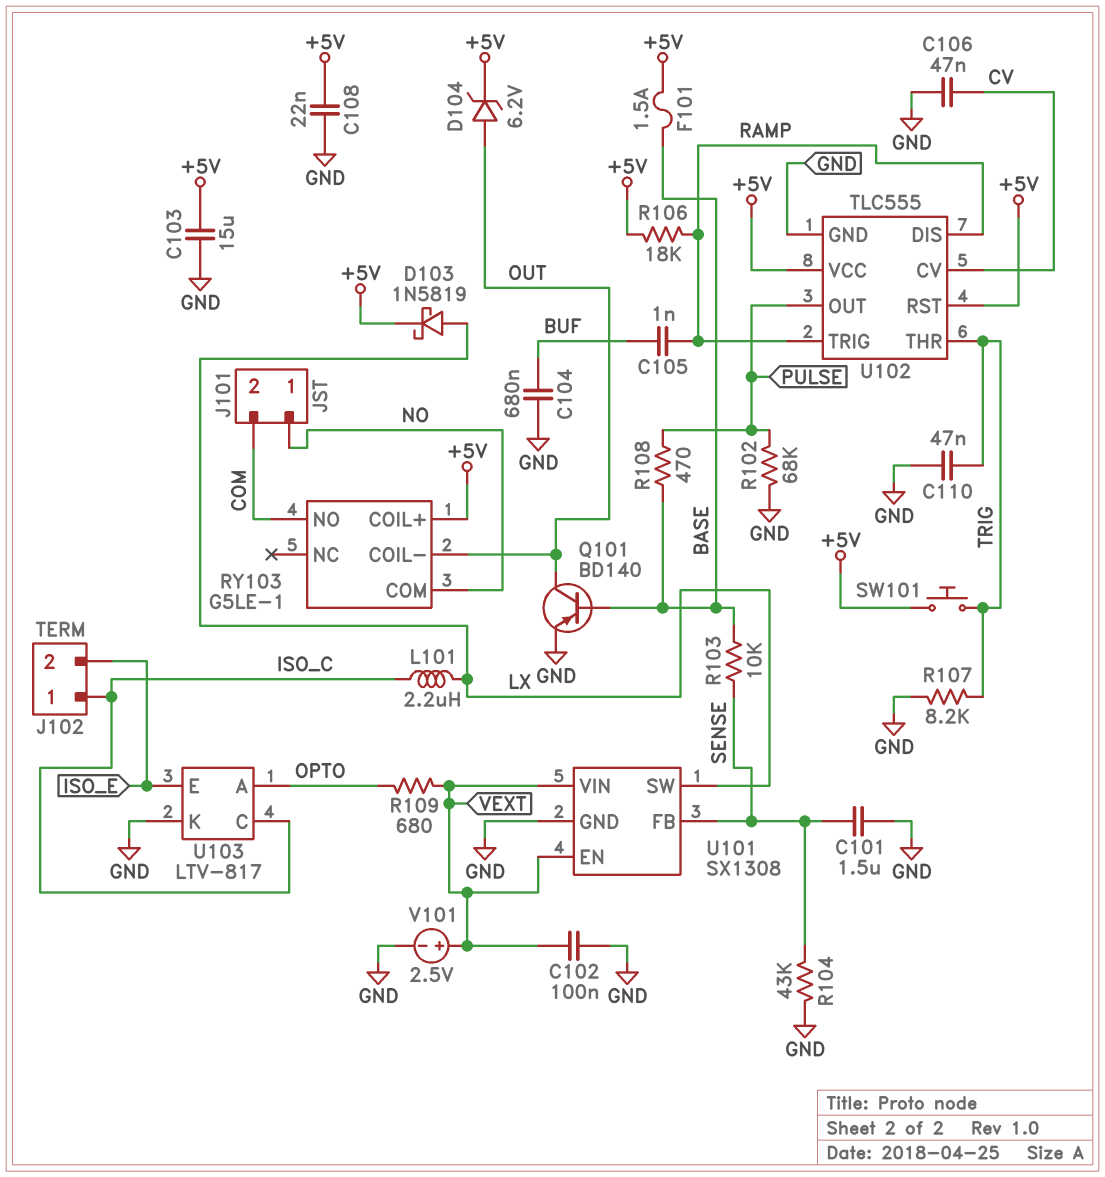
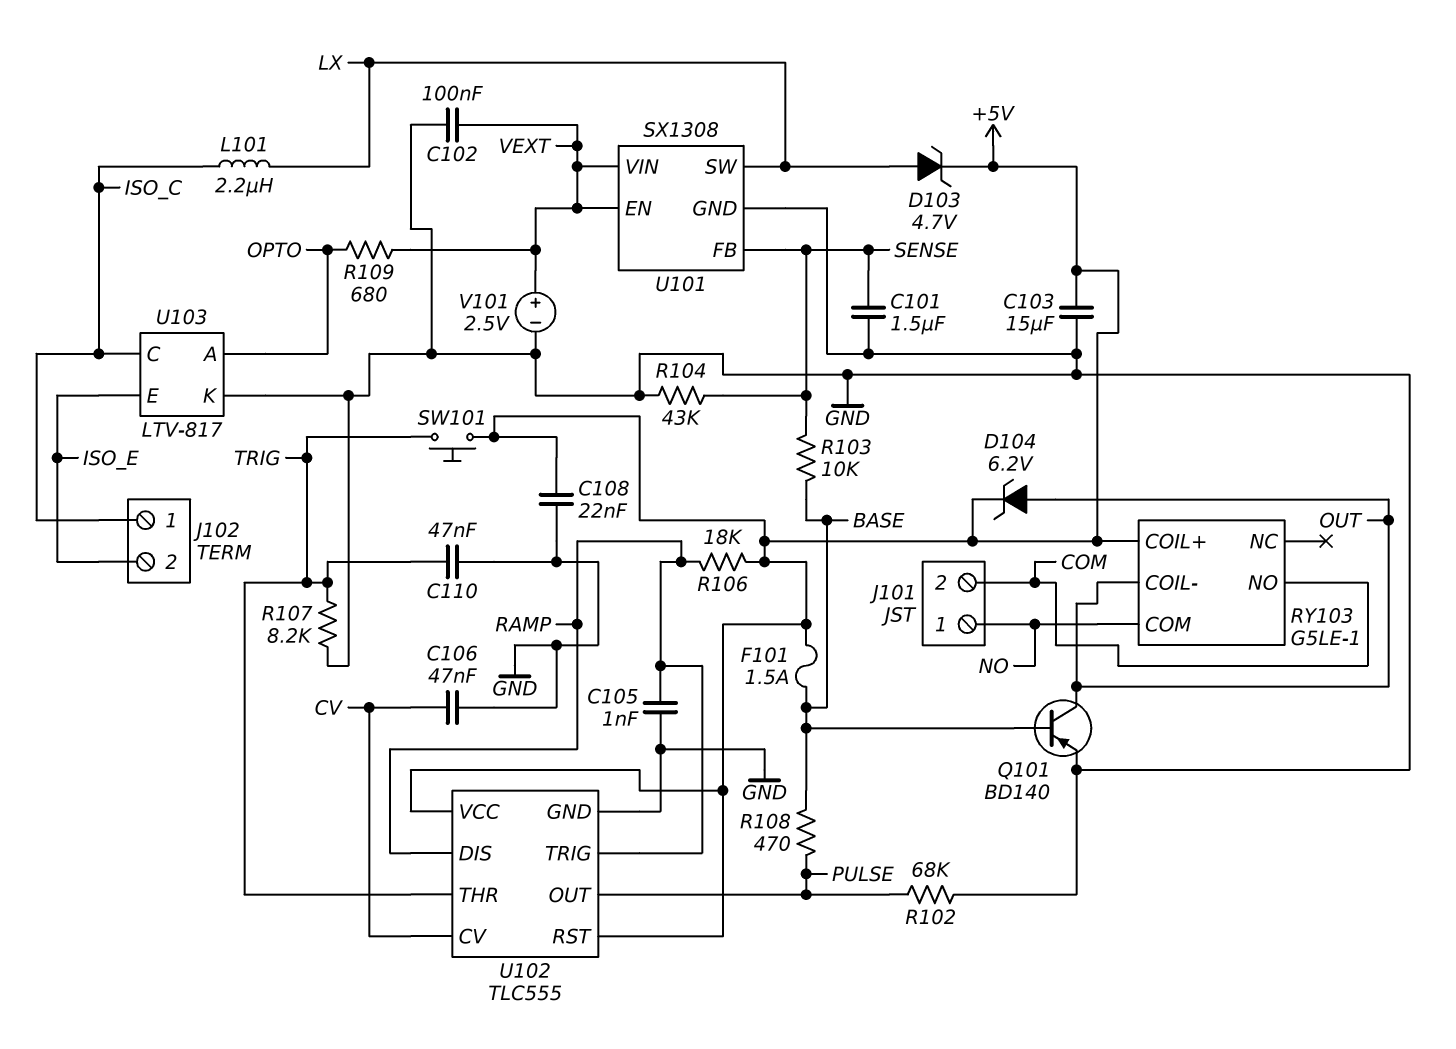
C104: 680nF (BUF, GND) -> none
C105: 1nF (BUF, RAMP) -> 1nF (GND, RAMP)
D103: schottky 1N5819 (A LX, K +5V) -> zener 4.7V (A LX, K +5V)

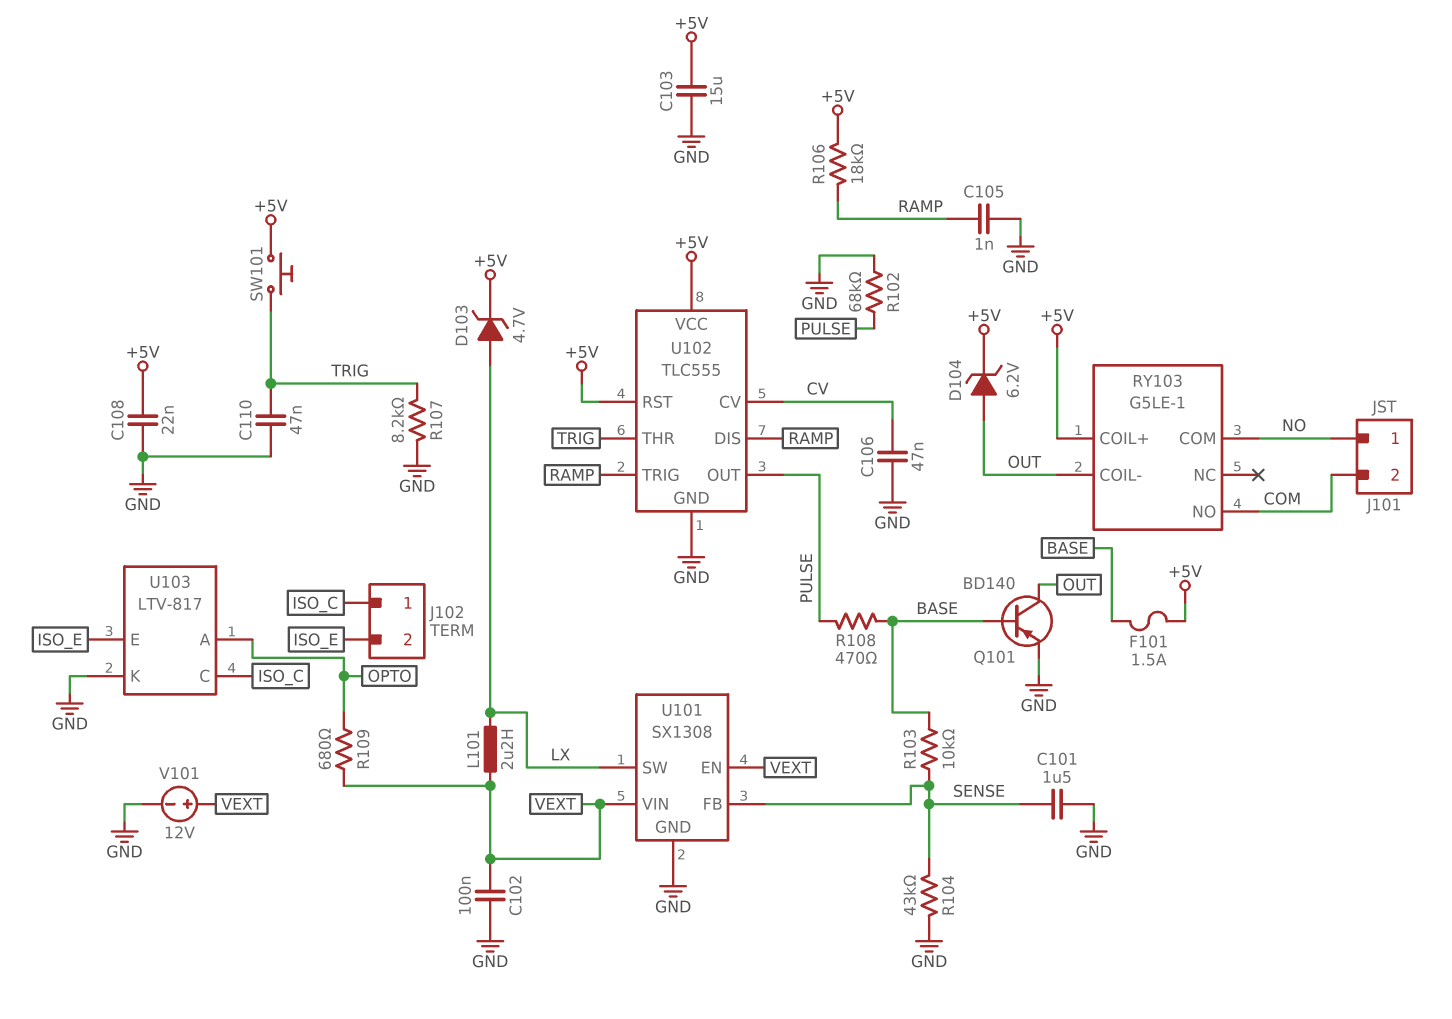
L101: 2.2uH (ISO_C, LX) -> 2.2uH (LX, VEXT)
V101: 2.5V (plus VEXT, minus GND) -> 12V (plus VEXT, minus GND)

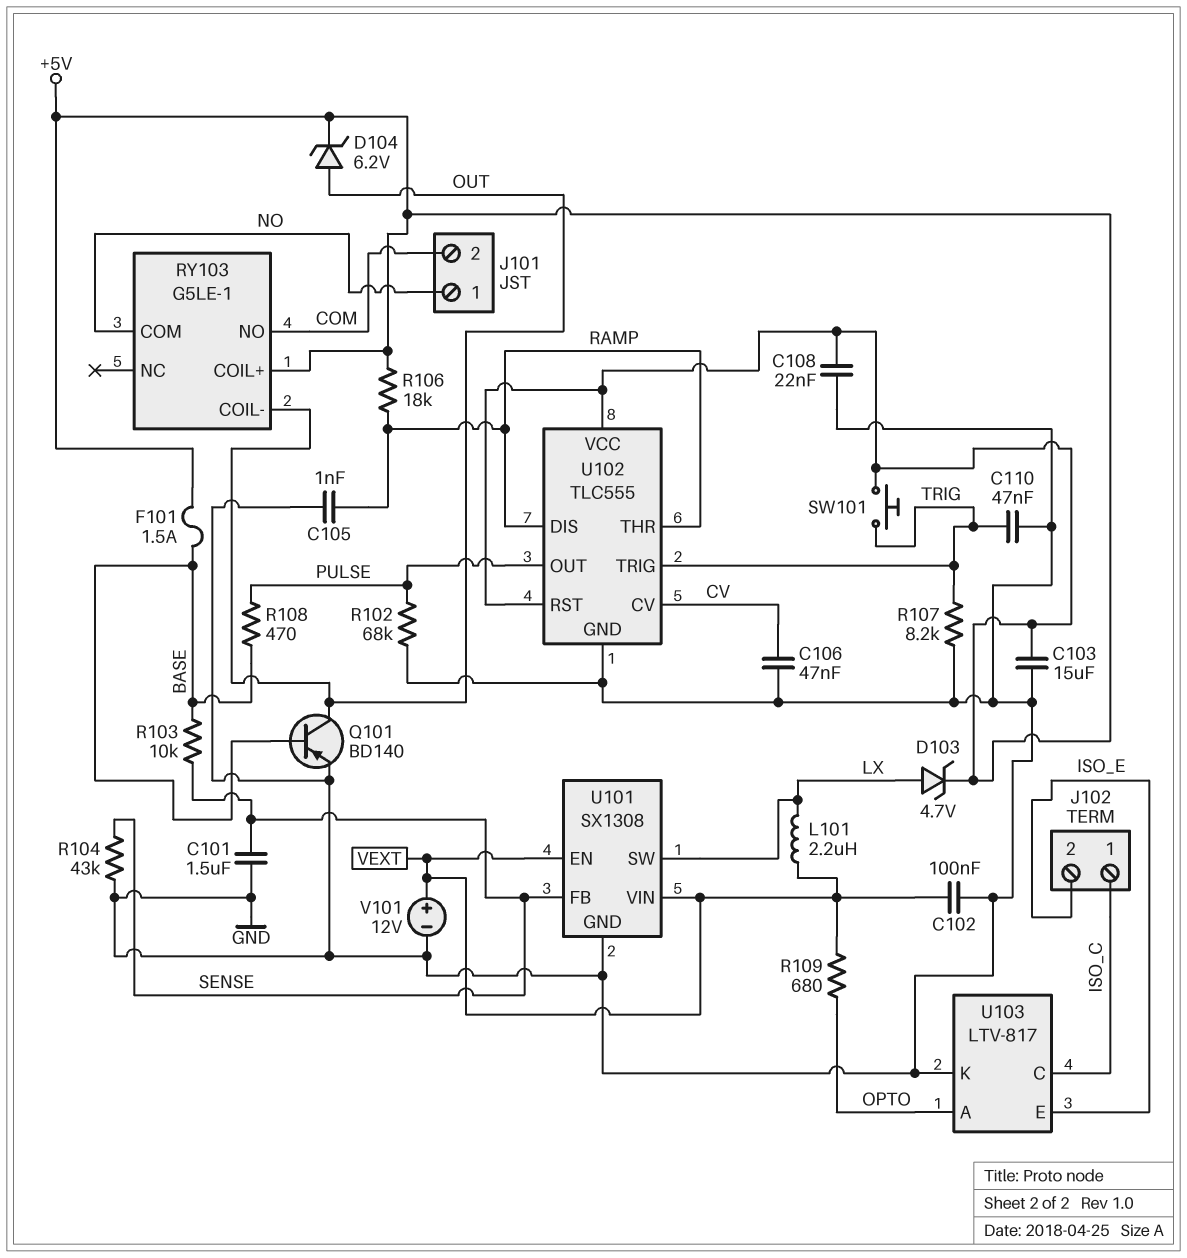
U102 pin THR: TRIG -> RAMP
U102 pin TRIG: RAMP -> TRIG

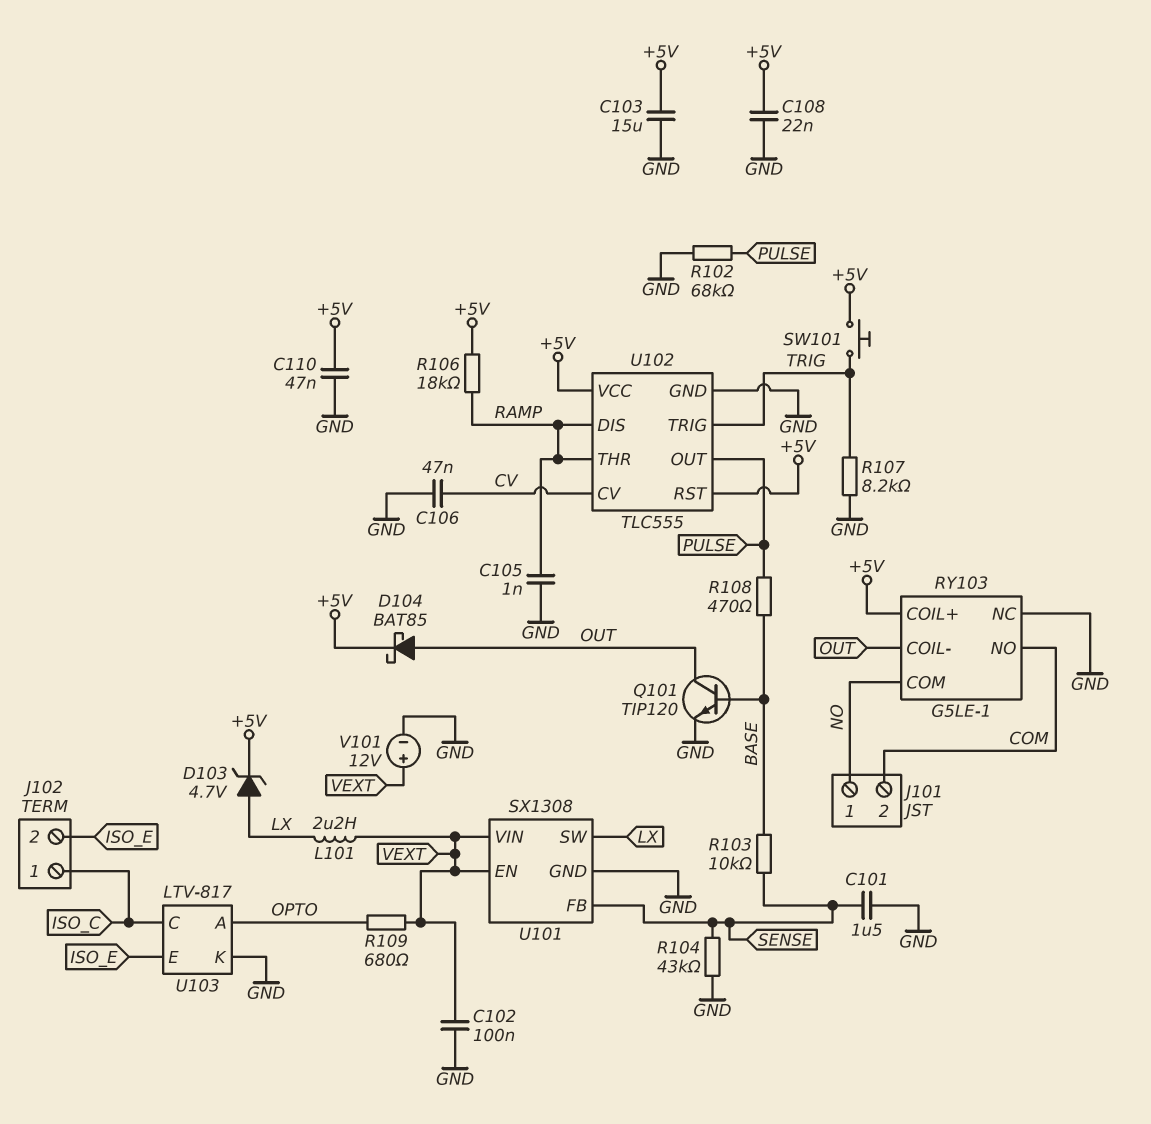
C110: 47nF (GND, TRIG) -> 47nF (+5V, GND)
D104: zener 6.2V (A OUT, K +5V) -> schottky BAT85 (A OUT, K +5V)
F101: 1.5A (+5V, BASE) -> none
Q101: PNP BD140 (B BASE, C OUT, E GND) -> NPN TIP120 (B BASE, C OUT, E GND)
RY103 pin NC: none -> GND

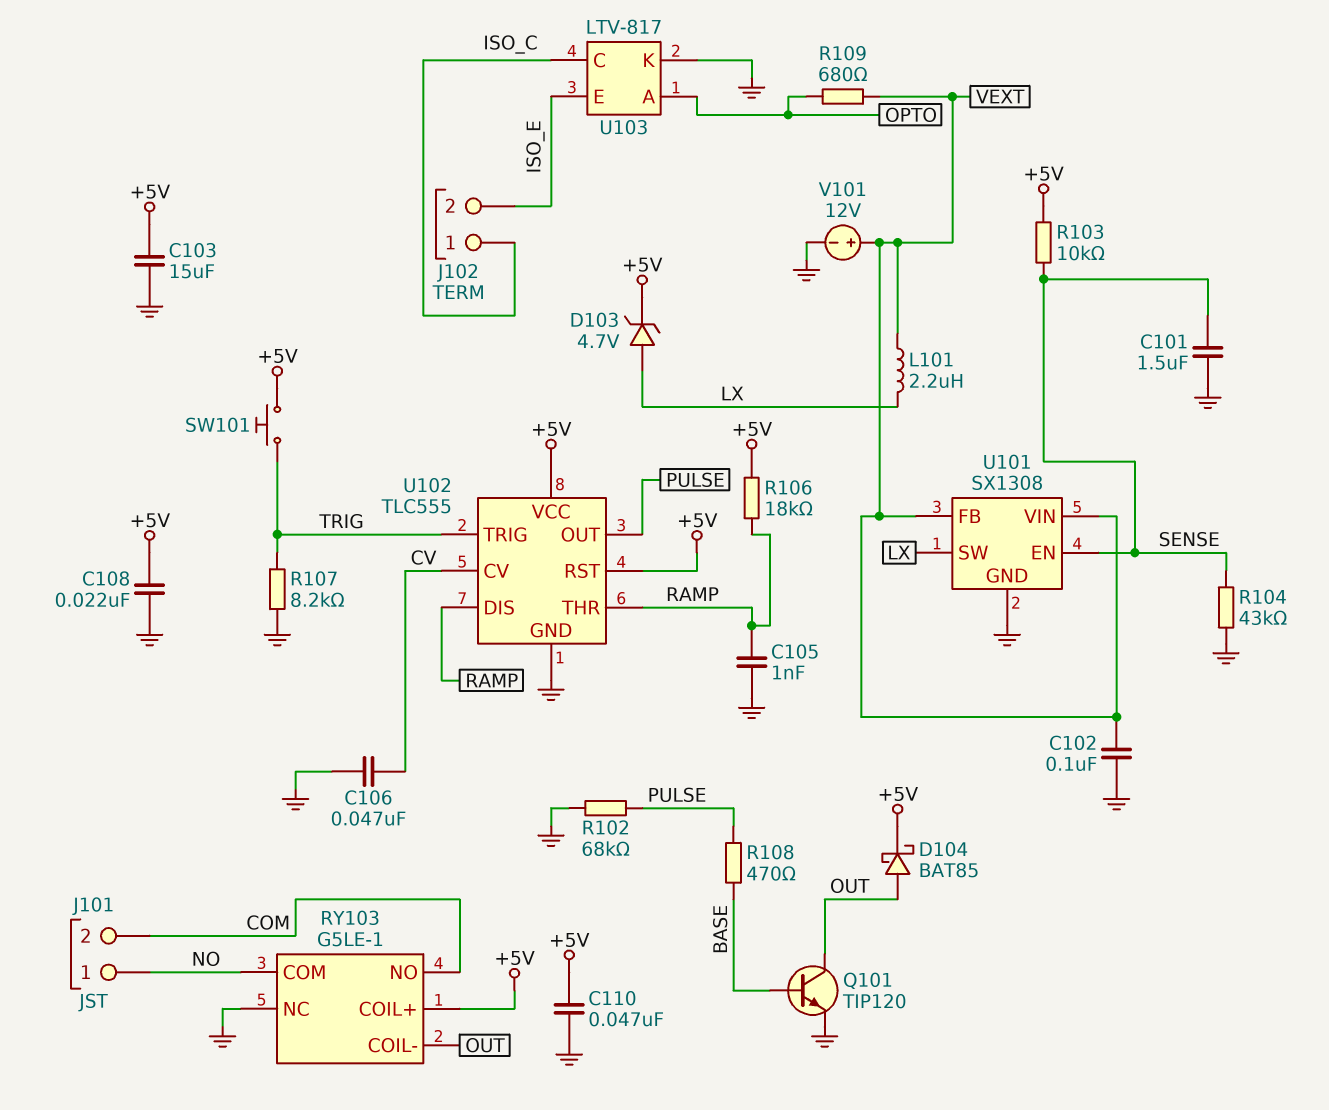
R103: 10k (BASE, SENSE) -> 10k (+5V, SENSE)
U101 pin EN: VEXT -> SENSE
U101 pin FB: SENSE -> VEXT

